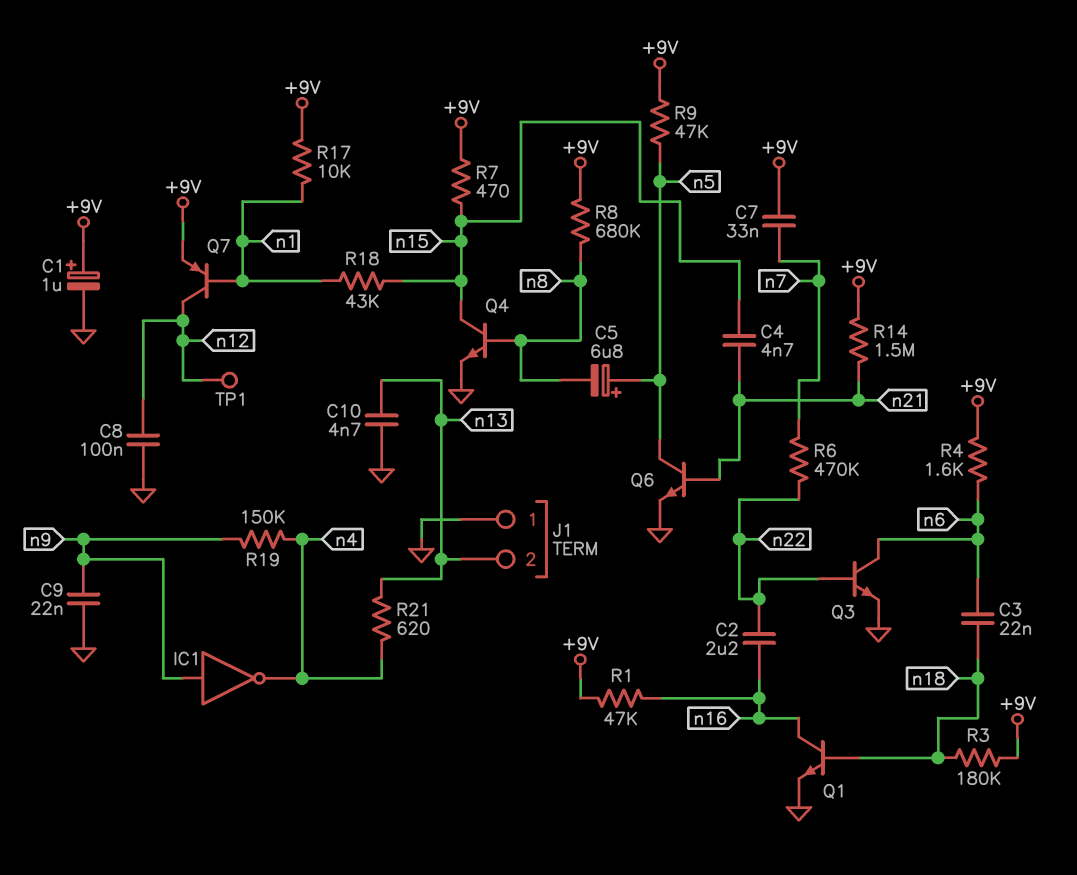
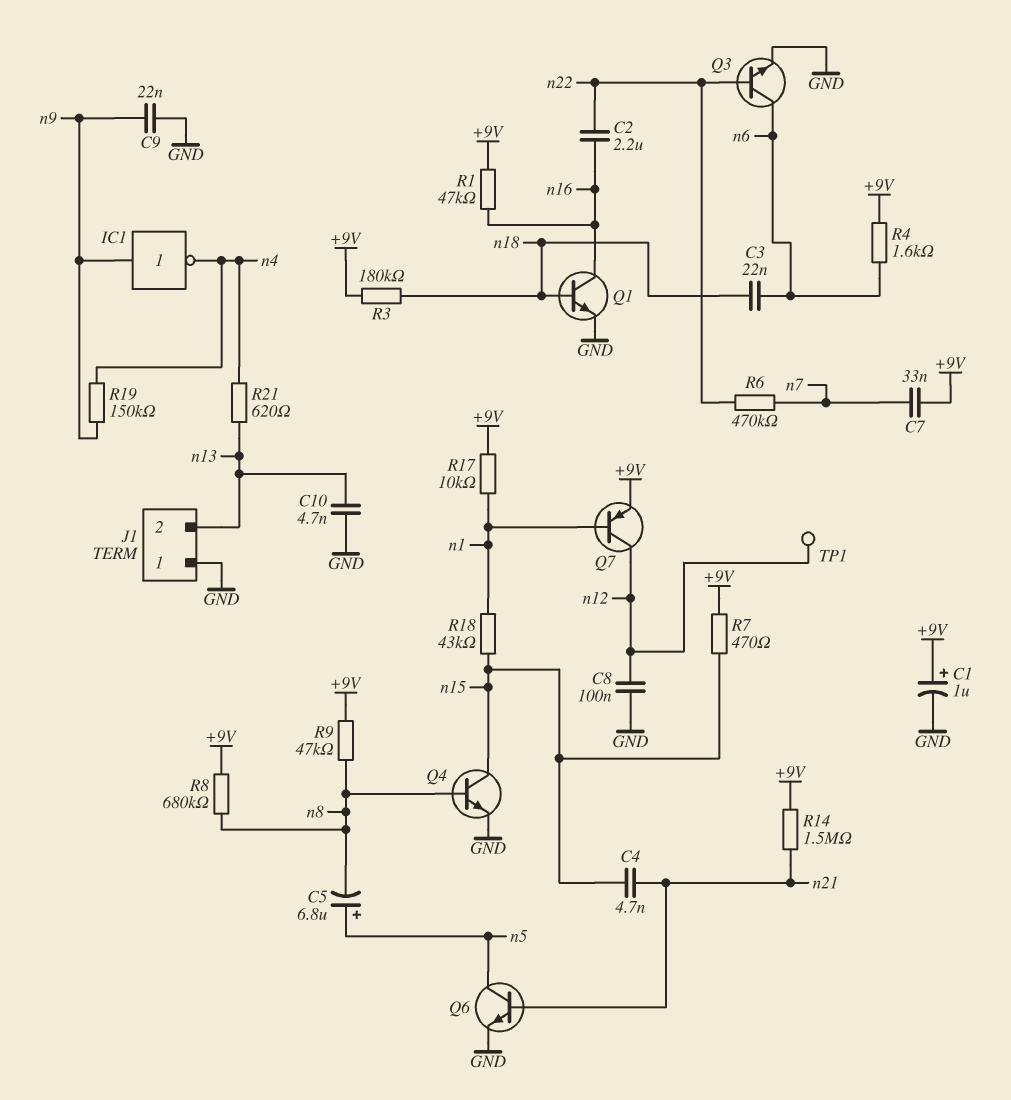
R9: 47k (+9V, n5) -> 47k (+9V, n8)

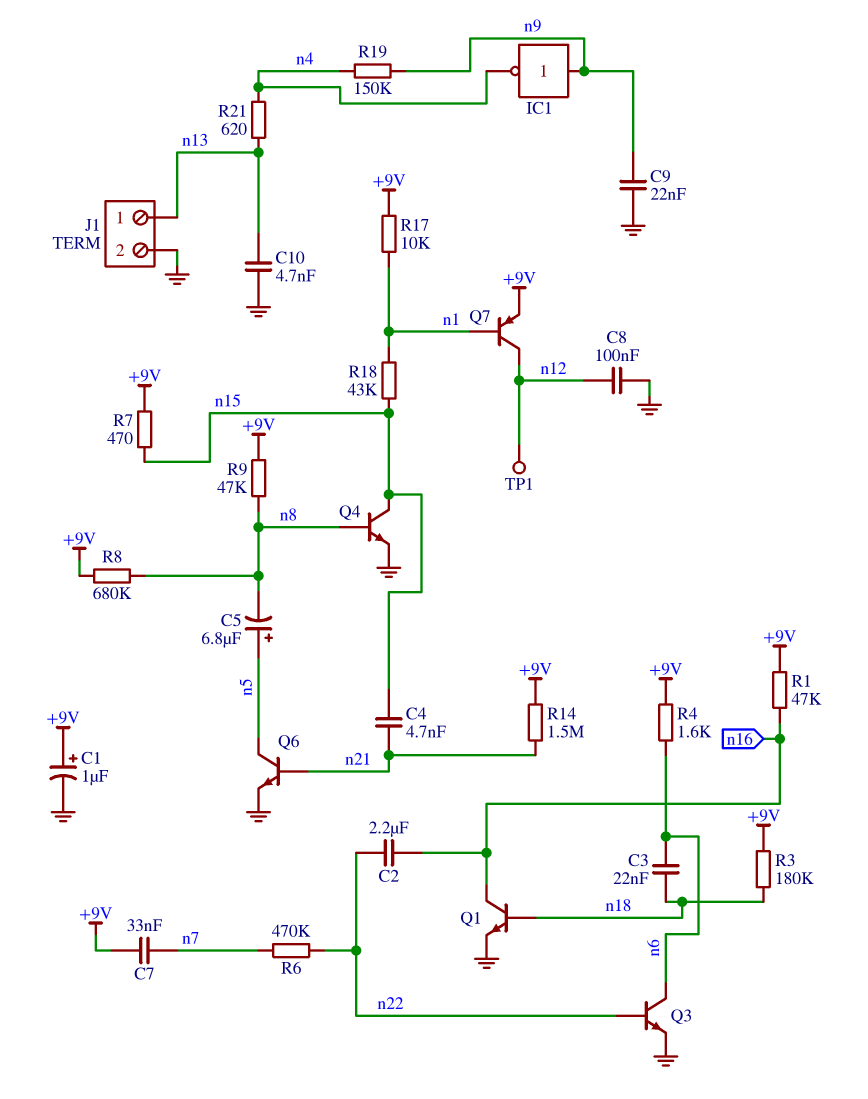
J1 pin 1: GND -> n13
J1 pin 2: n13 -> GND

